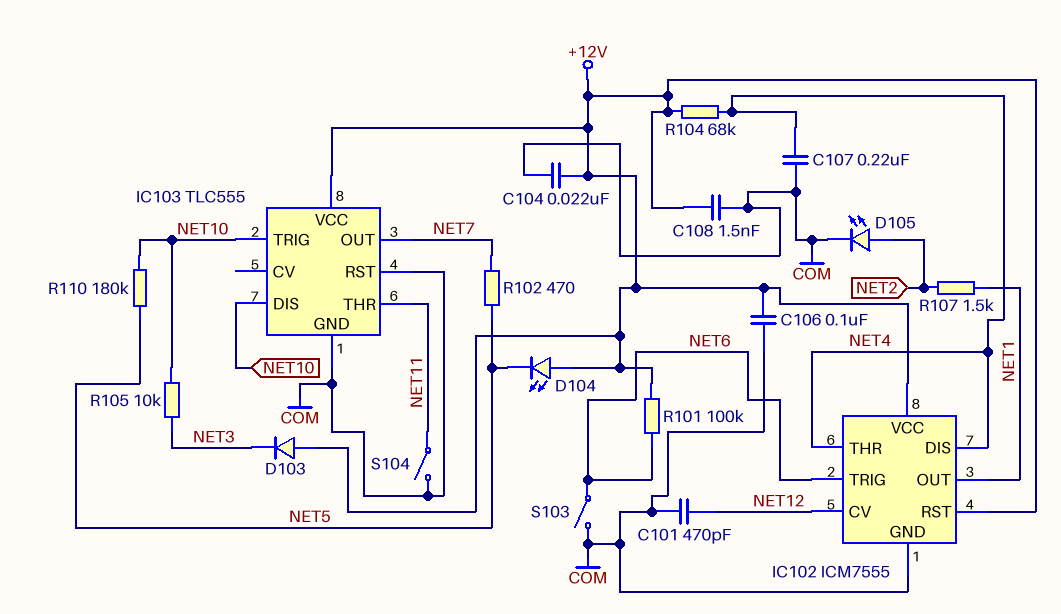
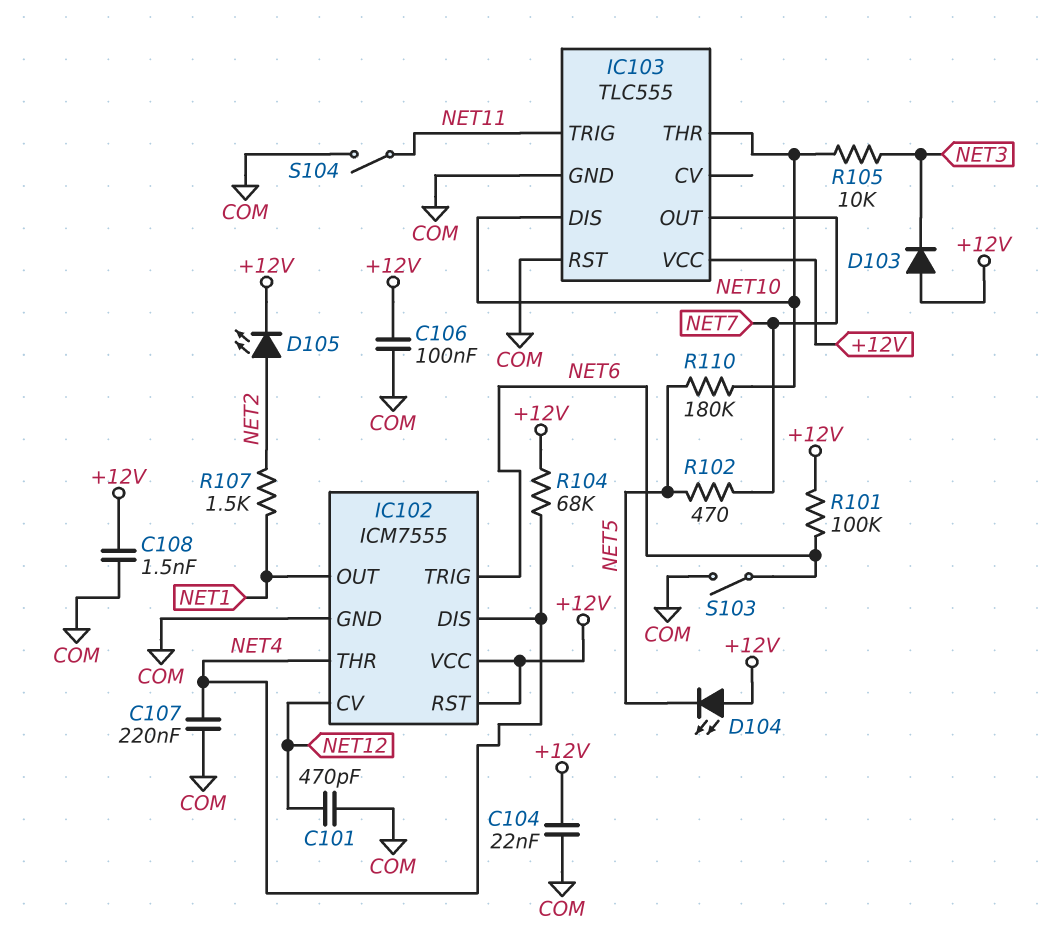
D105: LED (A NET2, K COM) -> LED (A NET2, K +12V)
IC103 pin THR: NET11 -> NET10
IC103 pin TRIG: NET10 -> NET11

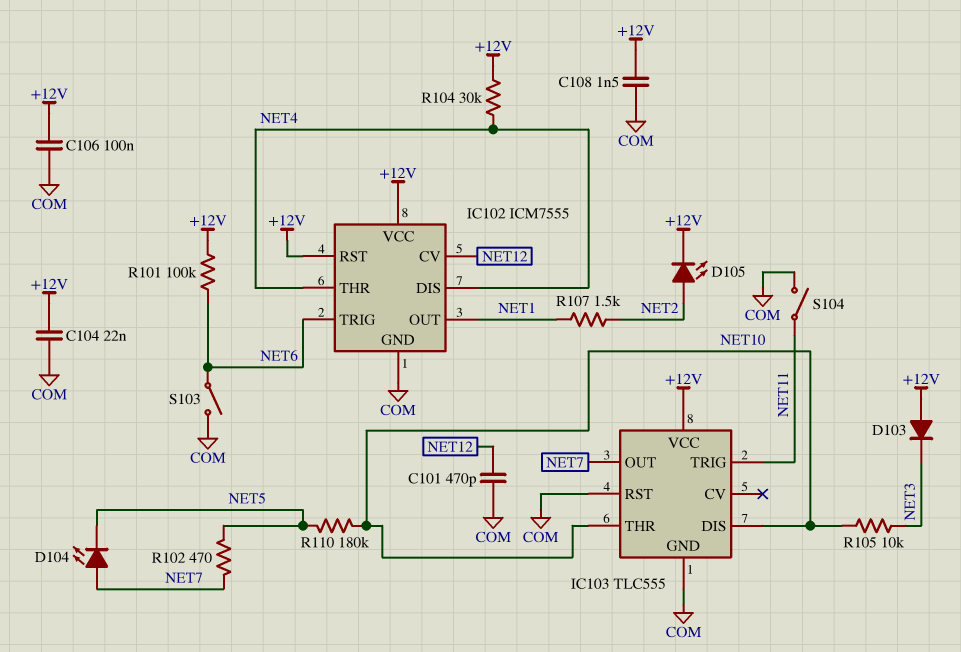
C107: 220nF (COM, NET4) -> none
D104: LED (A +12V, K NET5) -> LED (A NET7, K NET5)
R104: 68k (+12V, NET4) -> 30k (+12V, NET4)

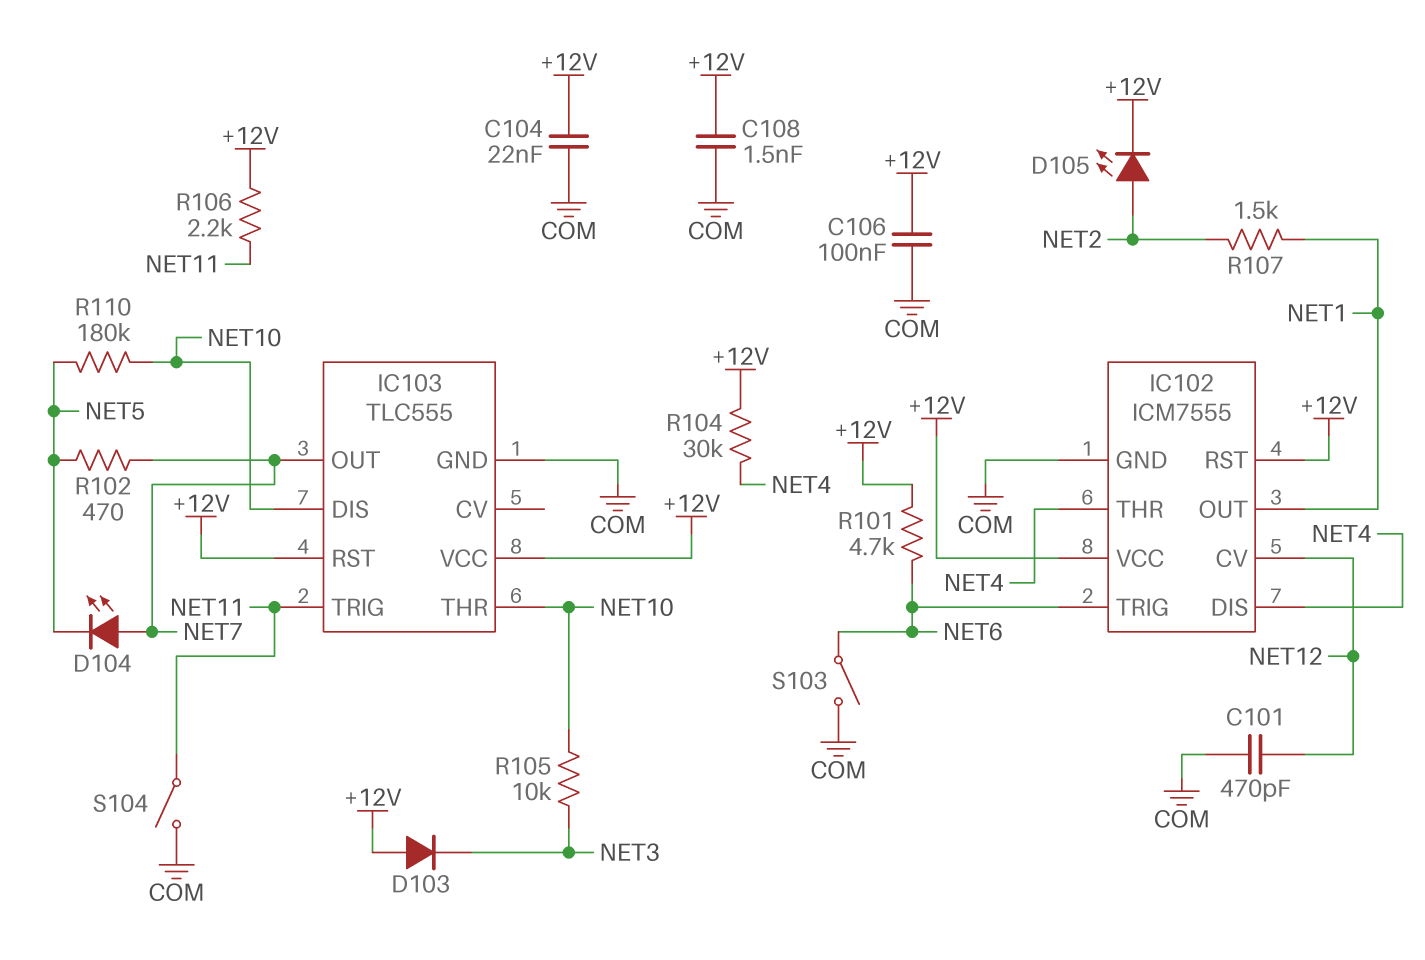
IC103 pin RST: COM -> +12V
R101: 100k (+12V, NET6) -> 4.7k (+12V, NET6)
R106: none -> 2.2k (+12V, NET11)

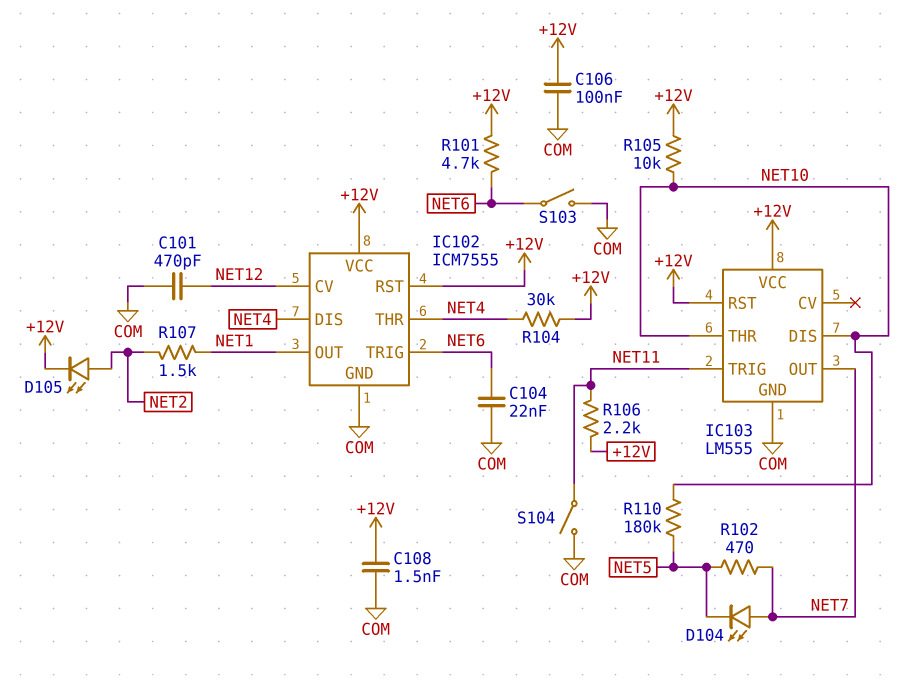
C104: 22nF (+12V, COM) -> 22nF (COM, NET6)
D103: diode (A +12V, K NET3) -> none
IC103: TLC555 -> LM555
R105: 10k (NET3, NET10) -> 10k (+12V, NET10)

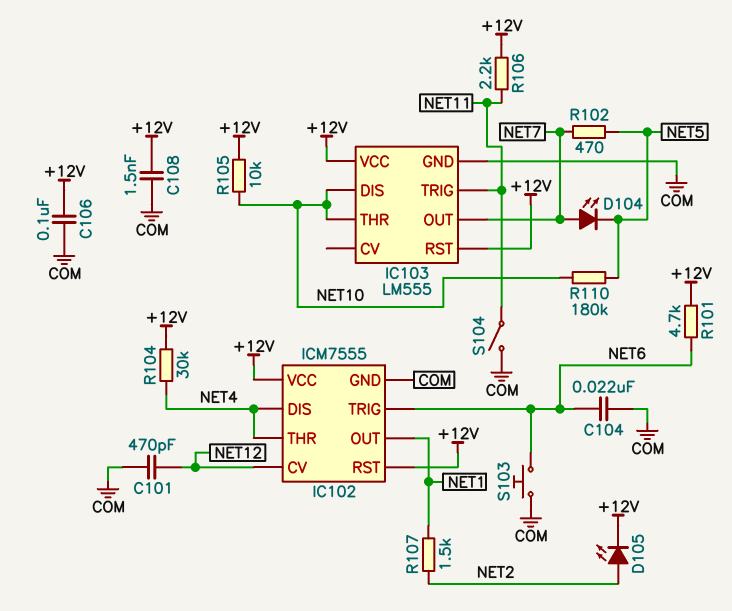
S103: switch (COM, NET6) -> button (COM, NET6)

